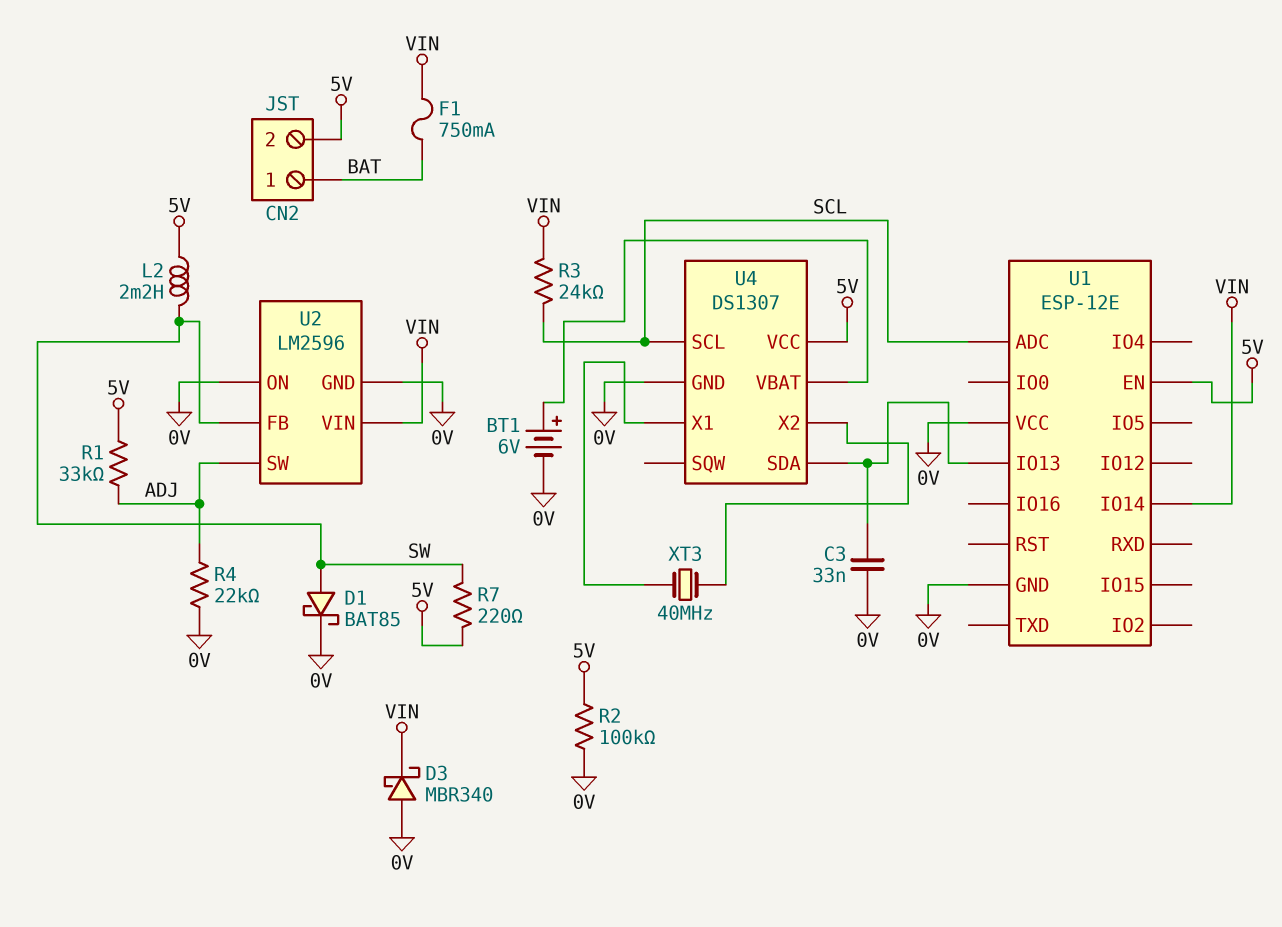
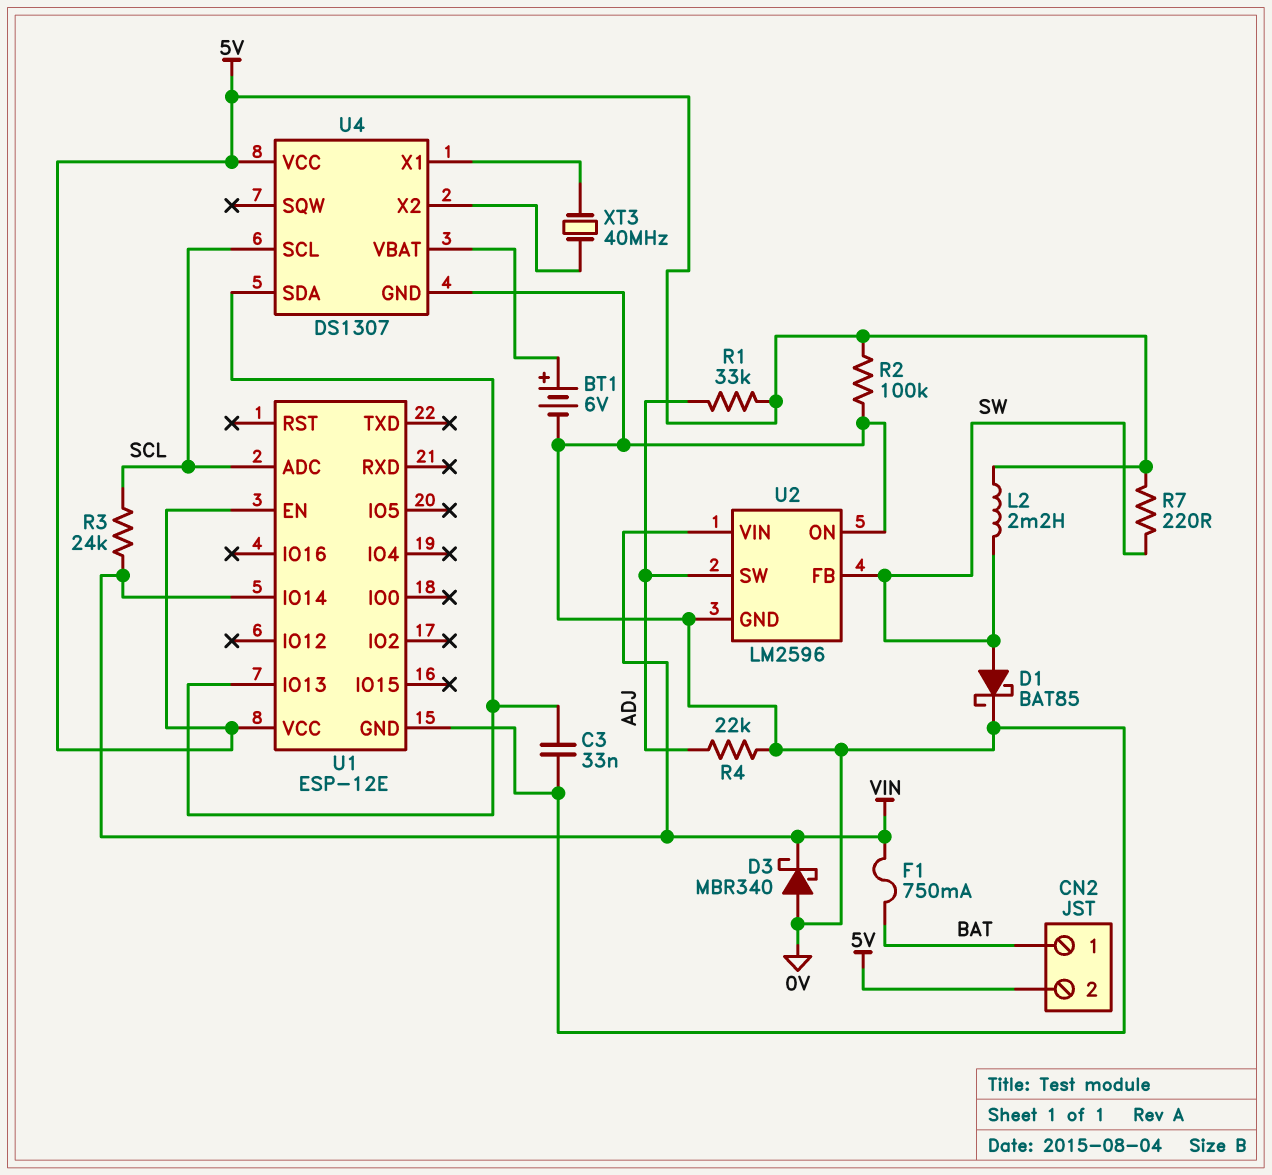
U1 pin VCC: 0V -> 5V

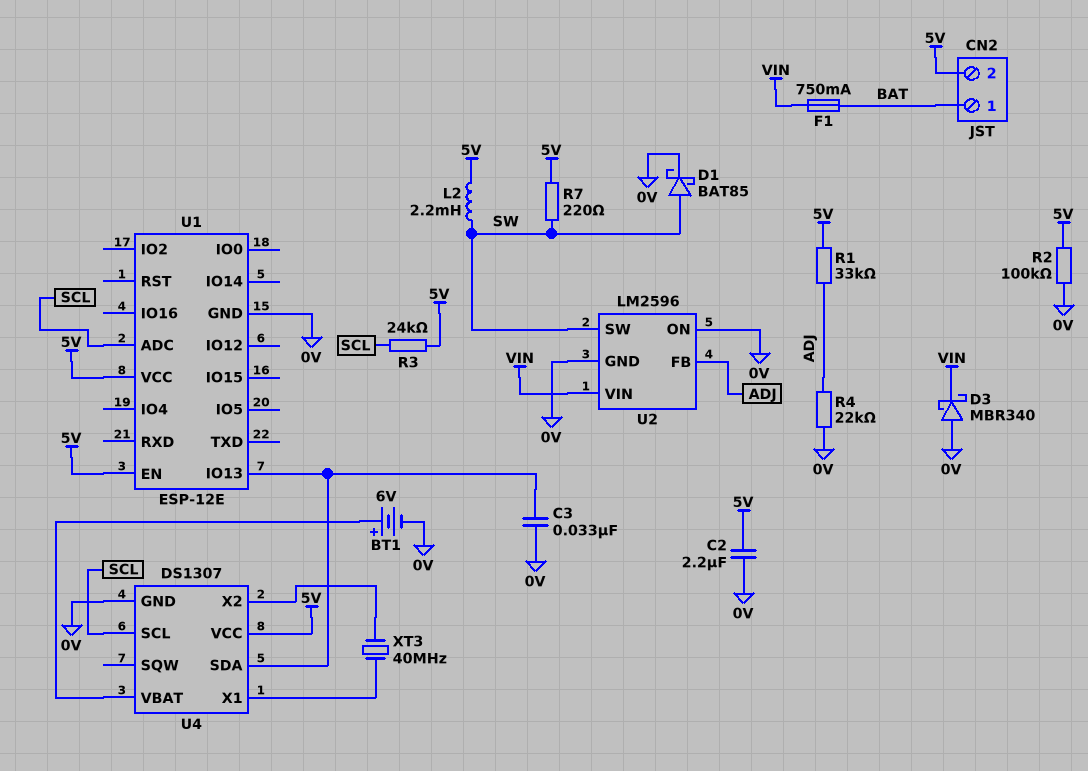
C2: none -> 2.2uF (0V, 5V)
R3: 24k (SCL, VIN) -> 24k (5V, SCL)
U1 pin IO14: VIN -> none
U2 pin FB: SW -> ADJ
U2 pin SW: ADJ -> SW

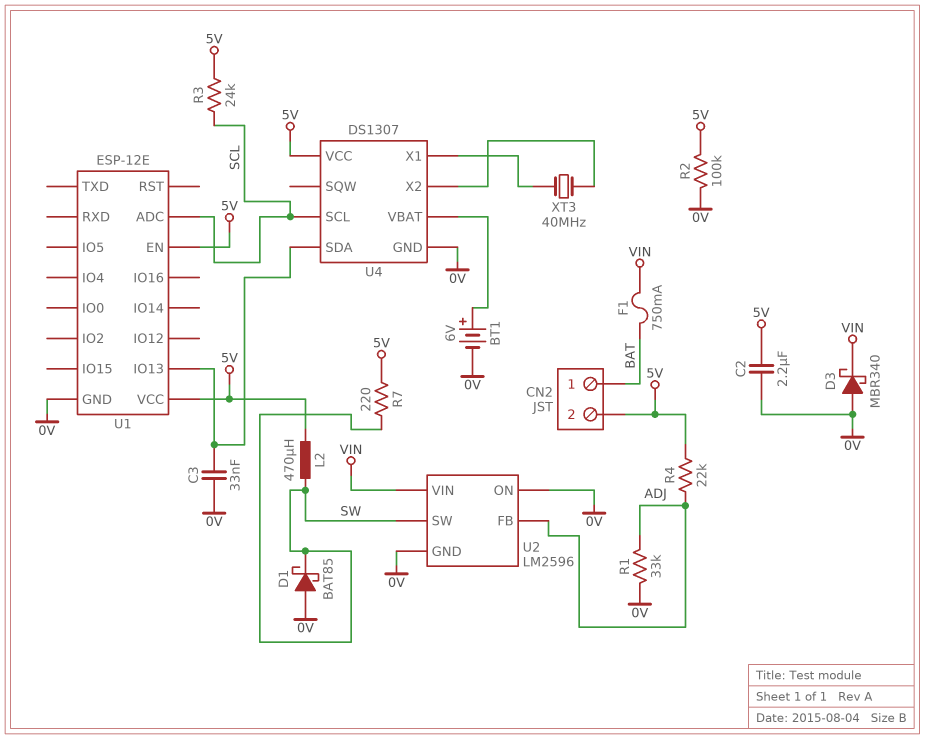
D1: schottky BAT85 (A SW, K 0V) -> schottky BAT85 (A 0V, K SW)
L2: 2.2mH (5V, SW) -> 470uH (5V, SW)
R1: 33k (5V, ADJ) -> 33k (0V, ADJ)
R4: 22k (0V, ADJ) -> 22k (5V, ADJ)

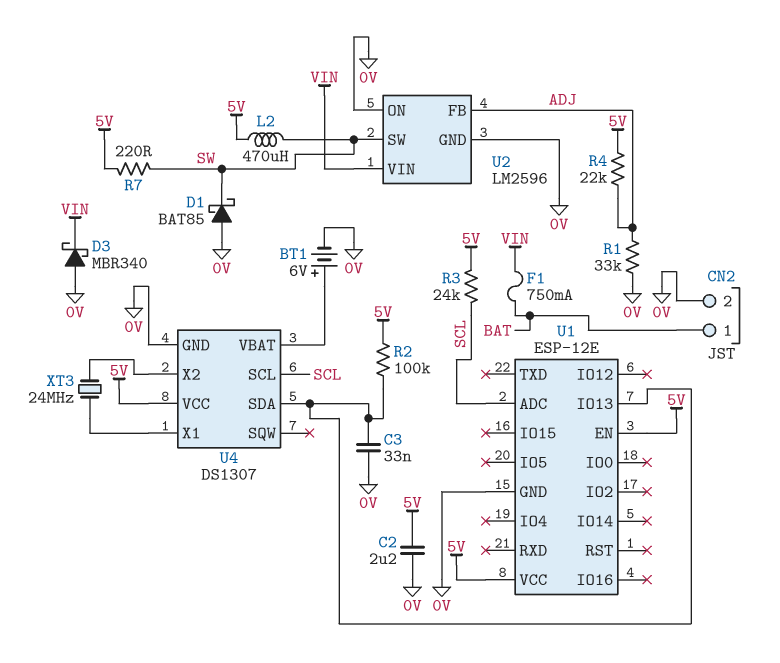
CN2 pin 2: 5V -> 0V
R2: 100k (0V, 5V) -> 100k (5V, U1/IO13)
XT3: 40MHz (U4/X1, U4/X2) -> 24MHz (U4/X1, U4/X2)

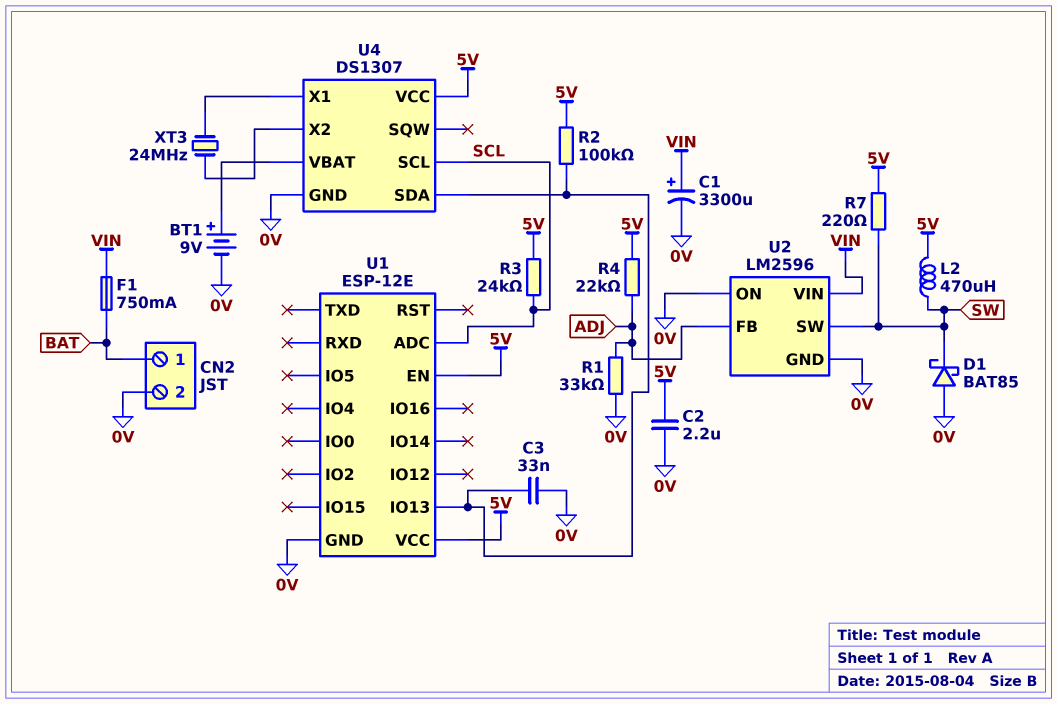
BT1: 6V (plus U4/VBAT, minus 0V) -> 9V (plus U4/VBAT, minus 0V)
C1: none -> 3300uF (plus VIN, minus 0V)
D3: schottky MBR340 (A 0V, K VIN) -> none

